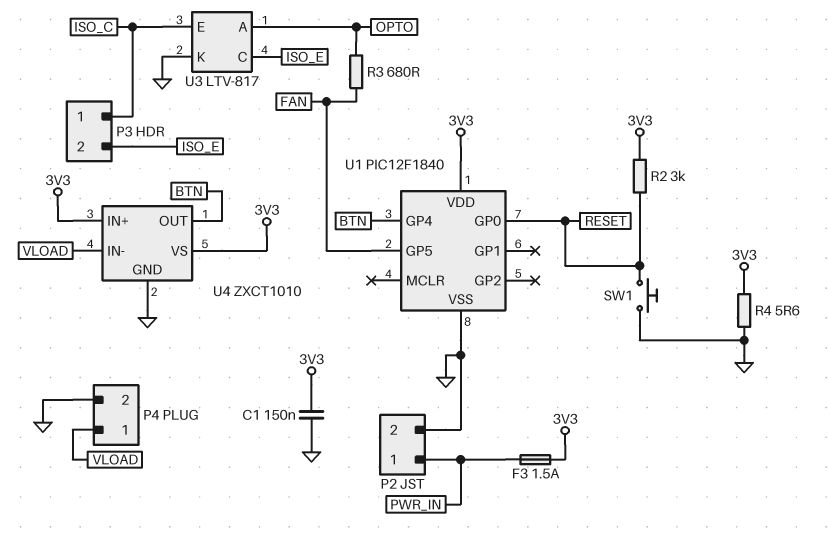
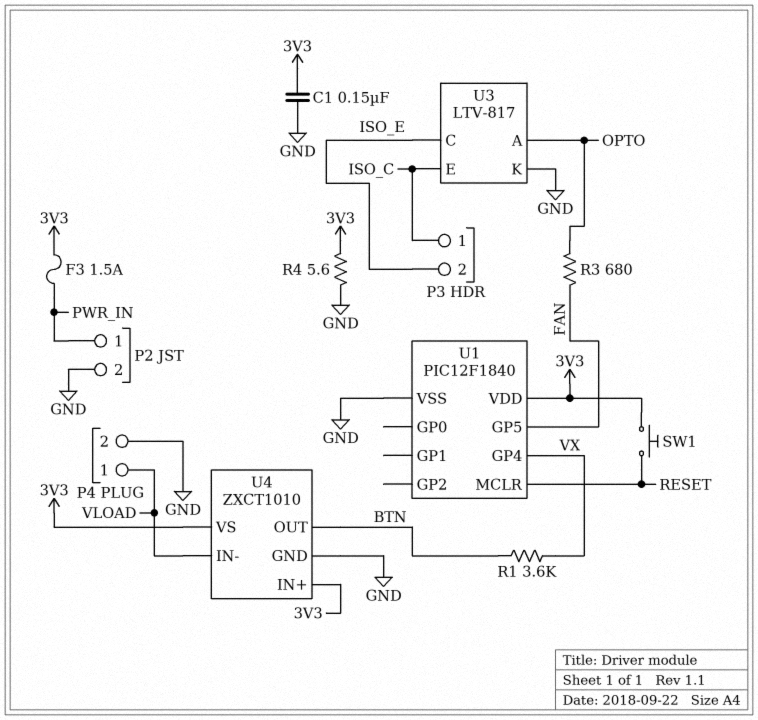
R1: none -> 3.6k (BTN, VX)
R2: 3k (3V3, RESET) -> none
SW1: button (GND, RESET) -> button (3V3, RESET)
U1 pin GP0: RESET -> none
U1 pin GP4: BTN -> VX
U1 pin MCLR: none -> RESET

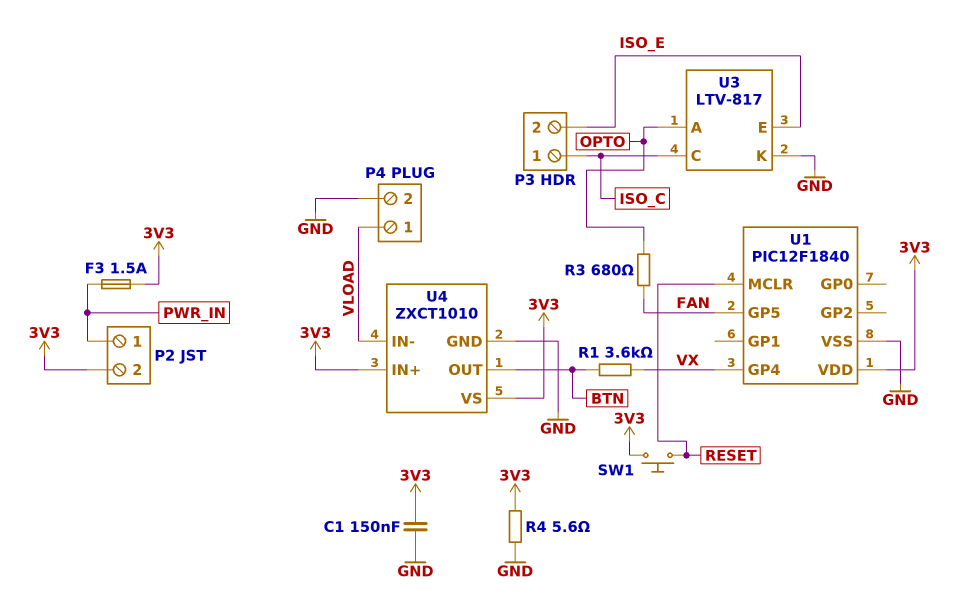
P2 pin 2: GND -> 3V3
U3 pin C: ISO_E -> ISO_C
U3 pin E: ISO_C -> ISO_E

